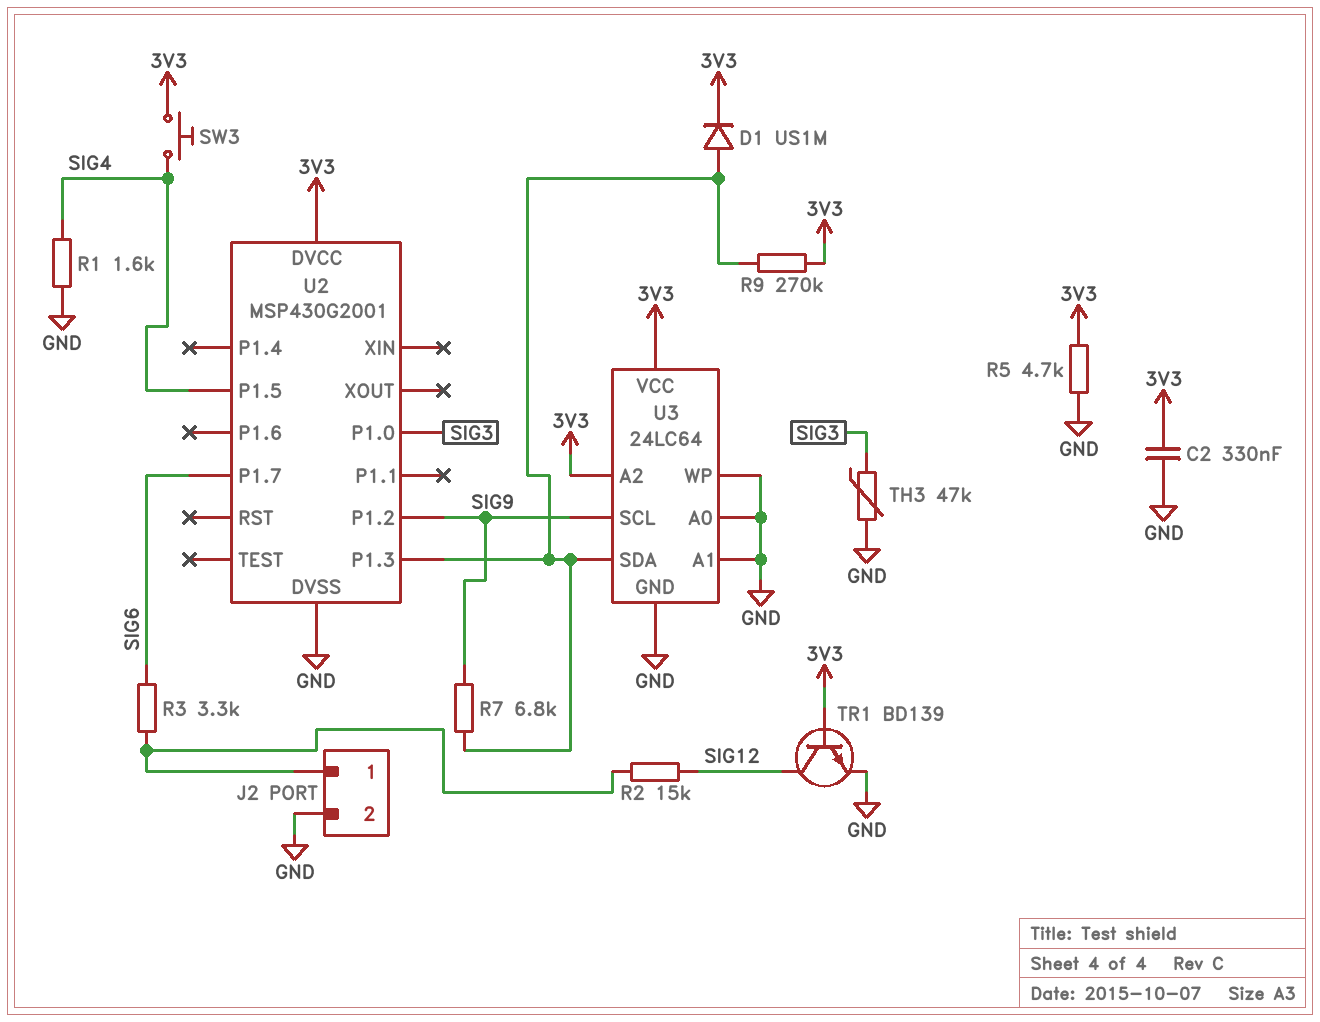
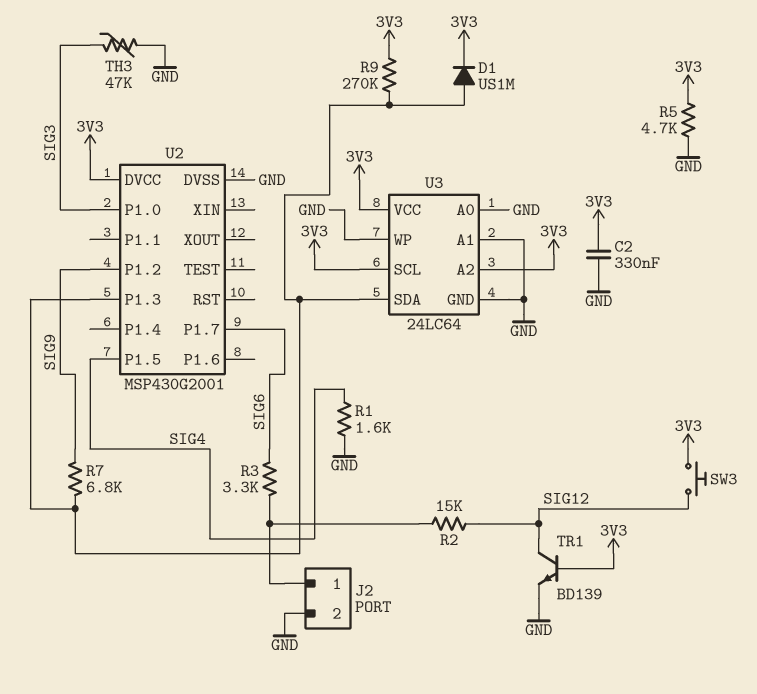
SW3: button (3V3, SIG4) -> button (3V3, SIG12)
U3 pin SCL: SIG9 -> 3V3

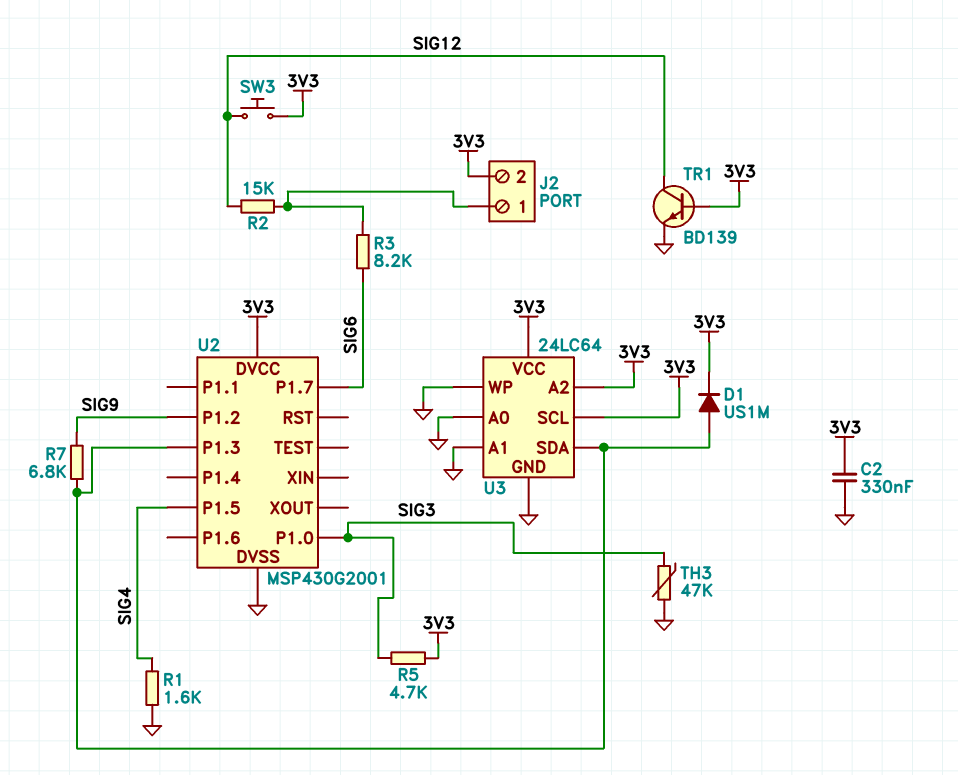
J2 pin 2: GND -> 3V3
R3: 3.3k (J2/1, SIG6) -> 8.2k (J2/1, SIG6)
R5: 4.7k (3V3, GND) -> 4.7k (3V3, SIG3)
R9: 270k (3V3, U2/P1.3) -> none

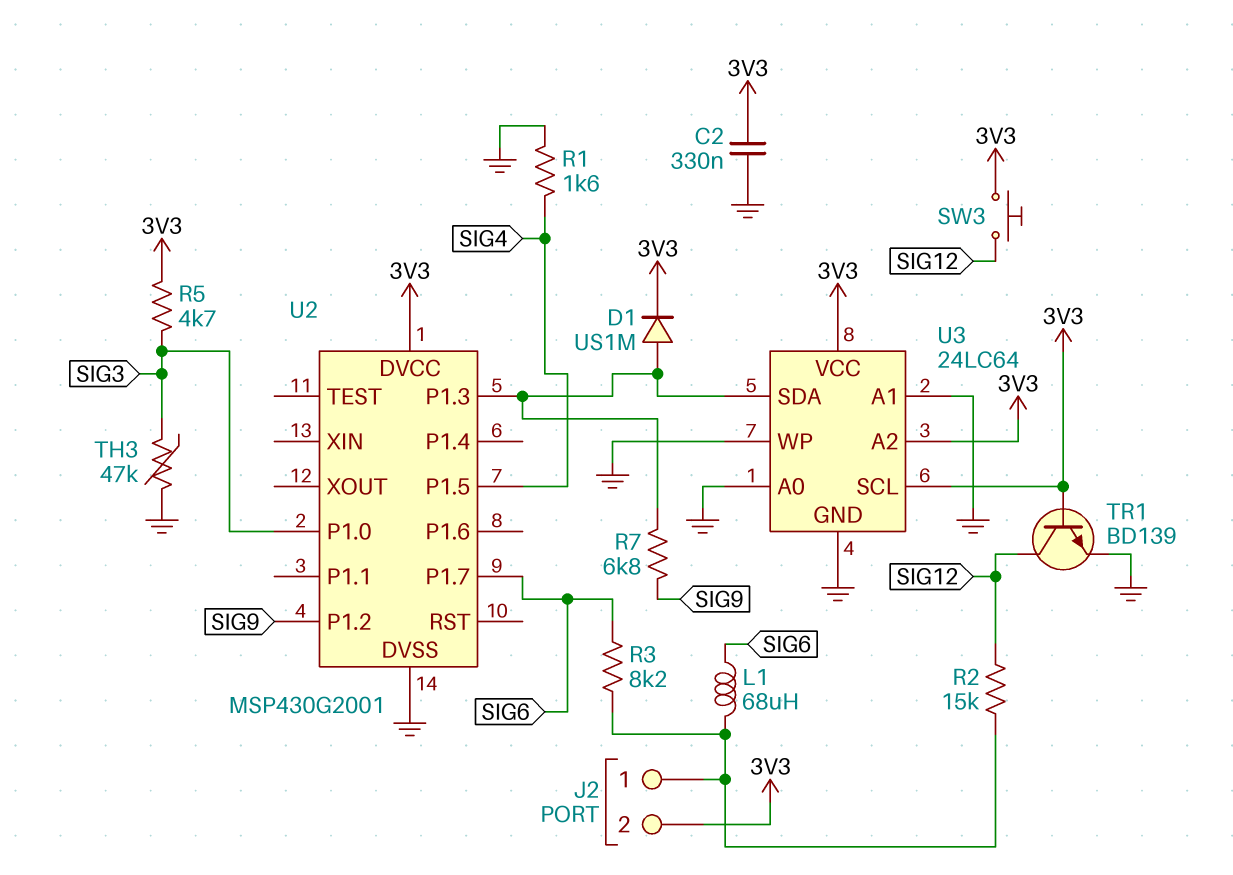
L1: none -> 68uH (J2/1, SIG6)

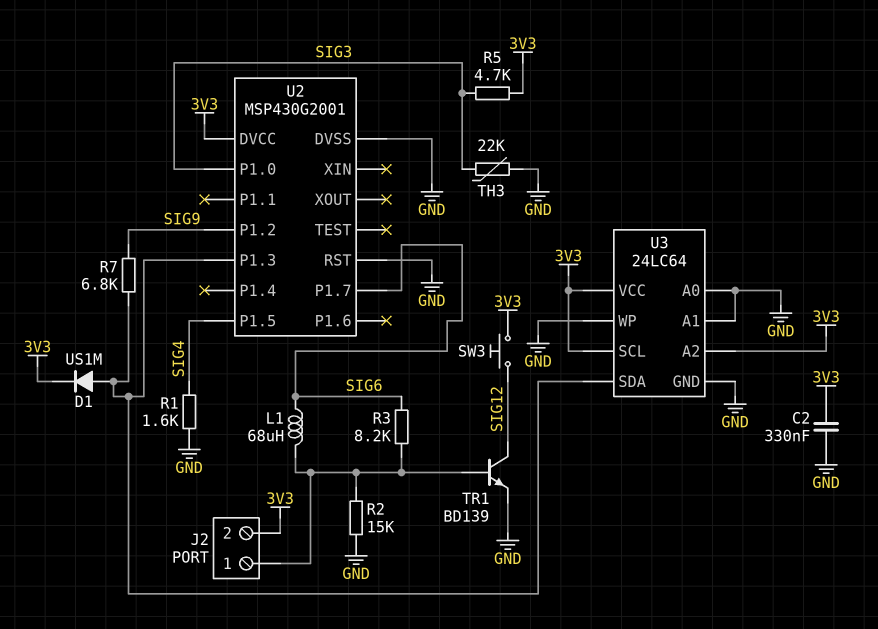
R2: 15k (J2/1, SIG12) -> 15k (GND, J2/1)
TH3: 47k (GND, SIG3) -> 22k (GND, SIG3)
TR1: NPN BD139 (B 3V3, C SIG12, E GND) -> NPN BD139 (B J2/1, C SIG12, E GND)
U2 pin RST: none -> GND

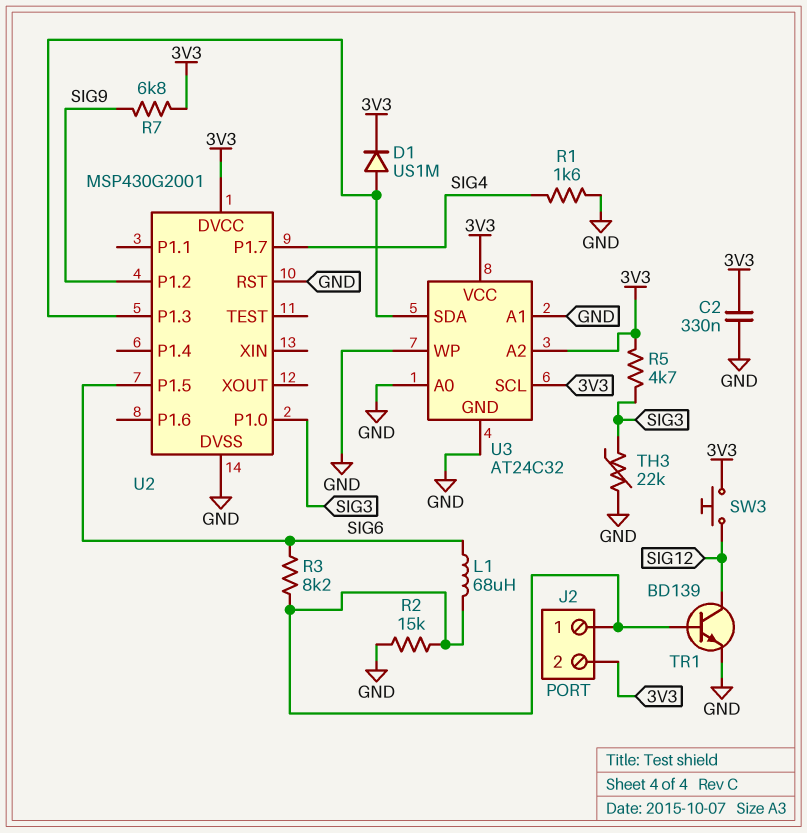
R7: 6.8k (SIG9, U2/P1.3) -> 6.8k (3V3, SIG9)
U2 pin P1.5: SIG4 -> SIG6
U2 pin P1.7: SIG6 -> SIG4
U3: 24LC64 -> AT24C32

